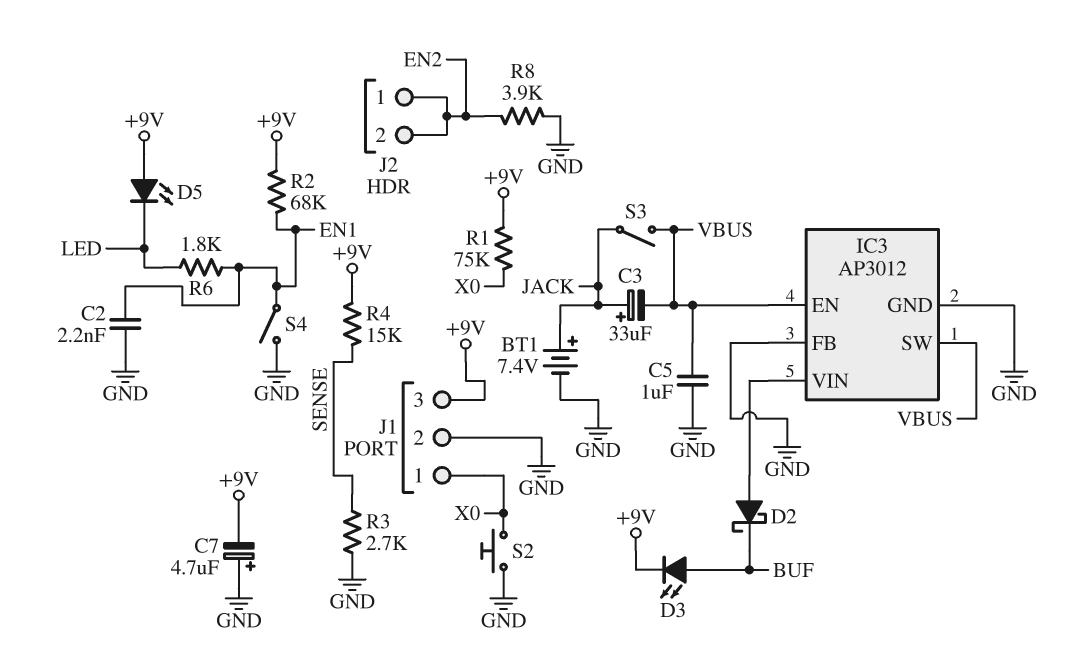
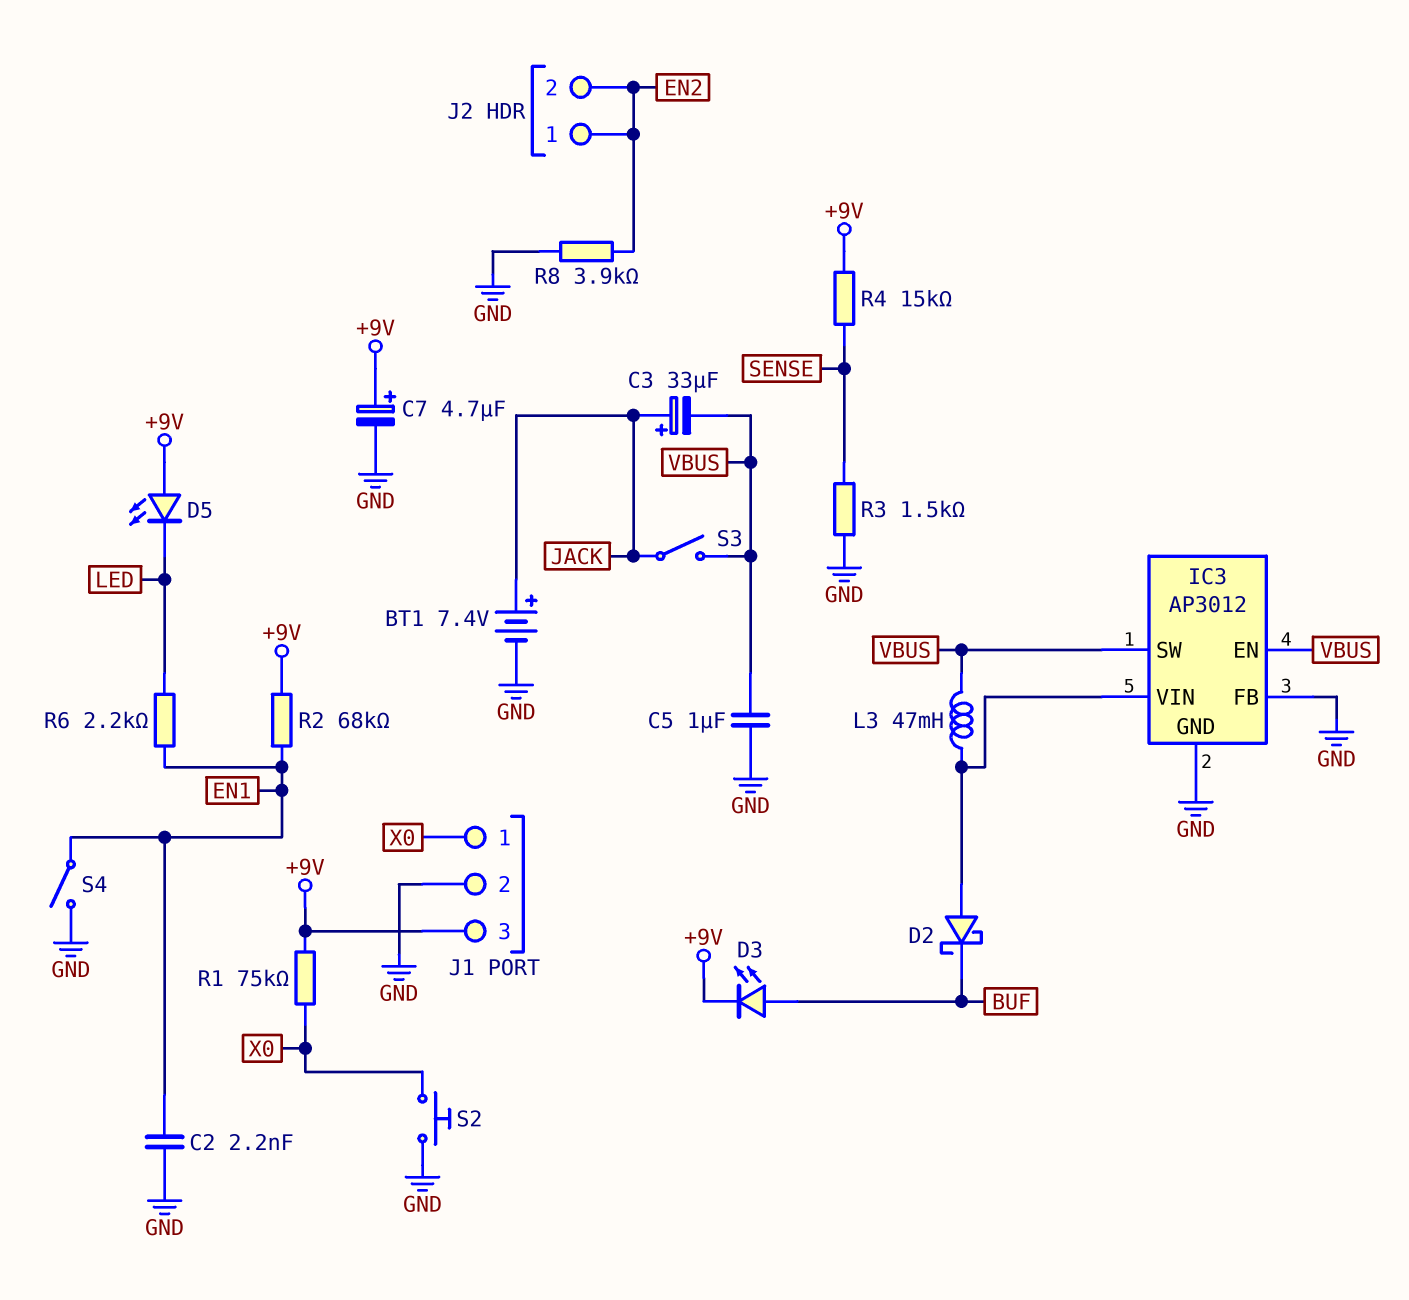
C7: 4.7uF (plus GND, minus +9V) -> 4.7uF (plus +9V, minus GND)
L3: none -> 47mH (IC3/VIN, VBUS)
R3: 2.7k (GND, SENSE) -> 1.5k (GND, SENSE)
R6: 1.8k (EN1, LED) -> 2.2k (EN1, LED)

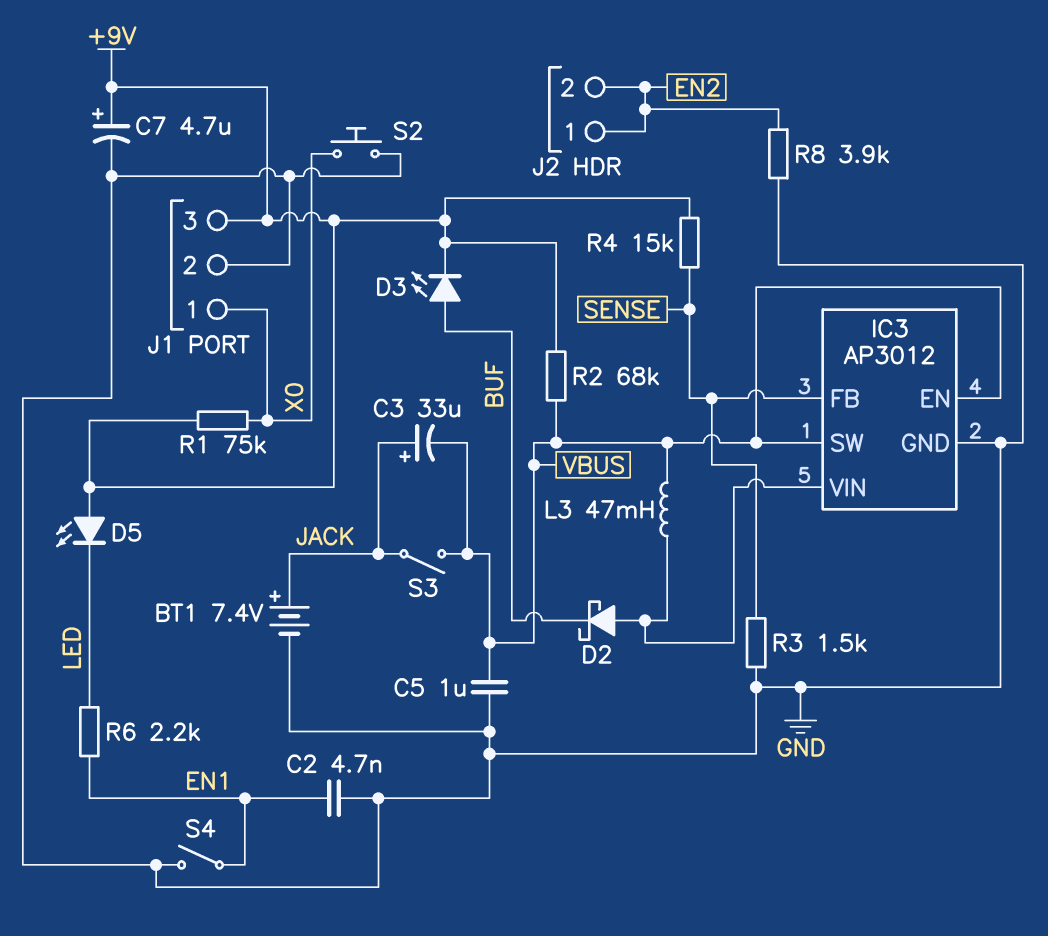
C2: 2.2nF (EN1, GND) -> 4.7nF (EN1, GND)
IC3 pin FB: GND -> SENSE
R2: 68k (+9V, EN1) -> 68k (+9V, VBUS)

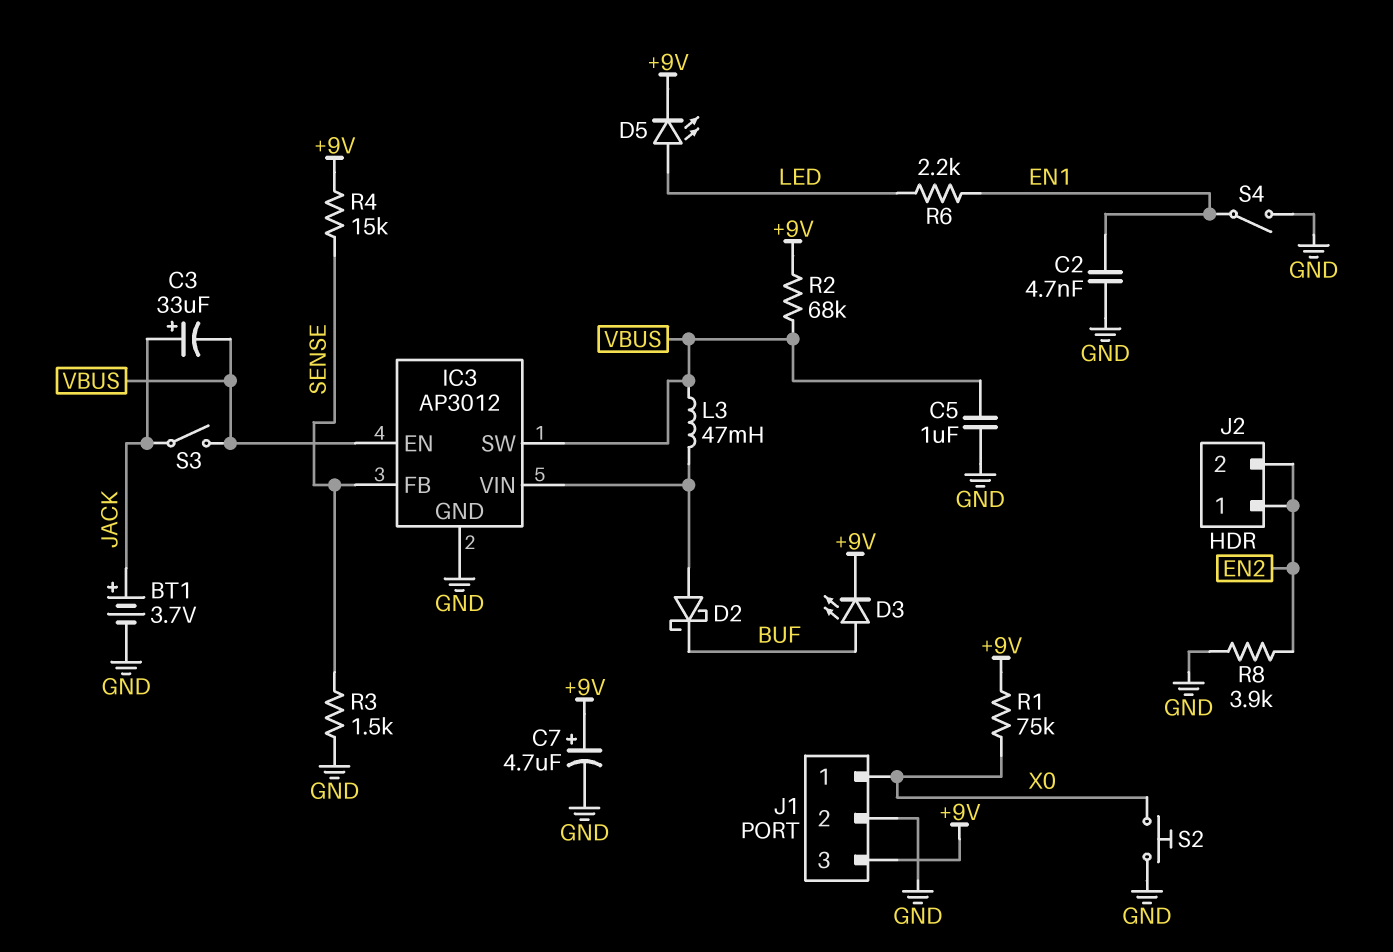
BT1: 7.4V (plus JACK, minus GND) -> 3.7V (plus JACK, minus GND)
D5: LED (A +9V, K LED) -> LED (A LED, K +9V)

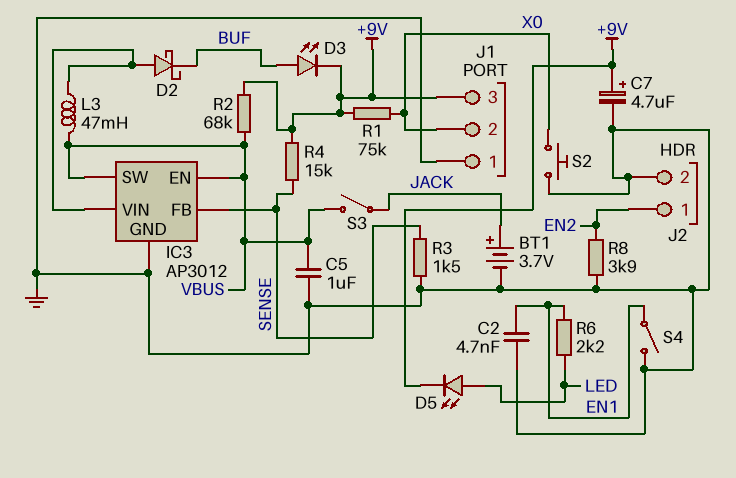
C3: 33uF (plus JACK, minus VBUS) -> none
J1 pin 1: X0 -> GND
J1 pin 2: GND -> X0
J2 pin 2: EN2 -> GND

